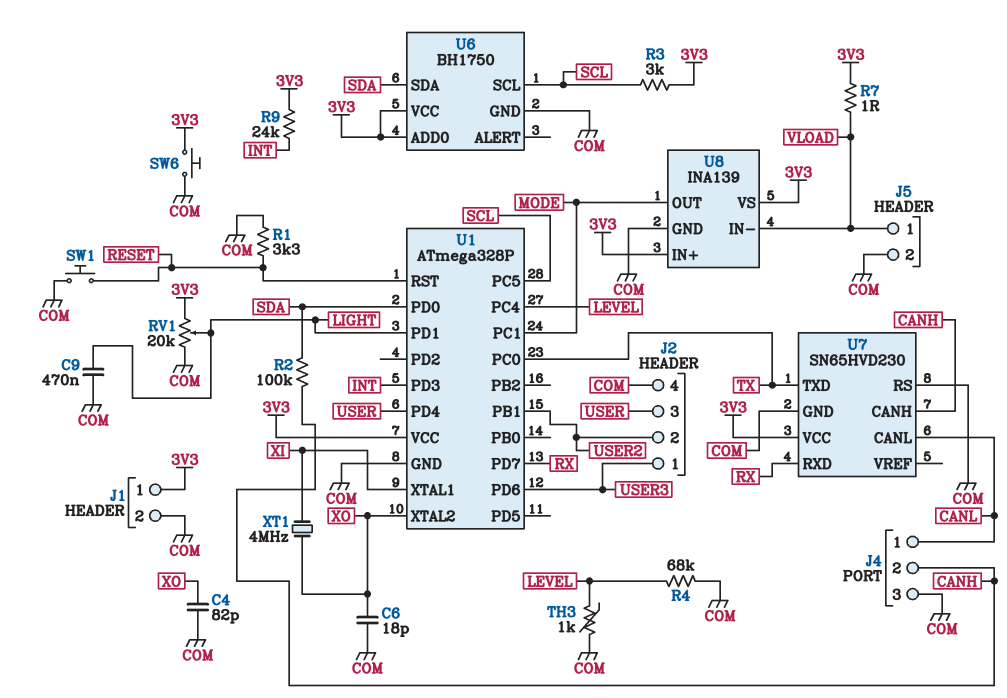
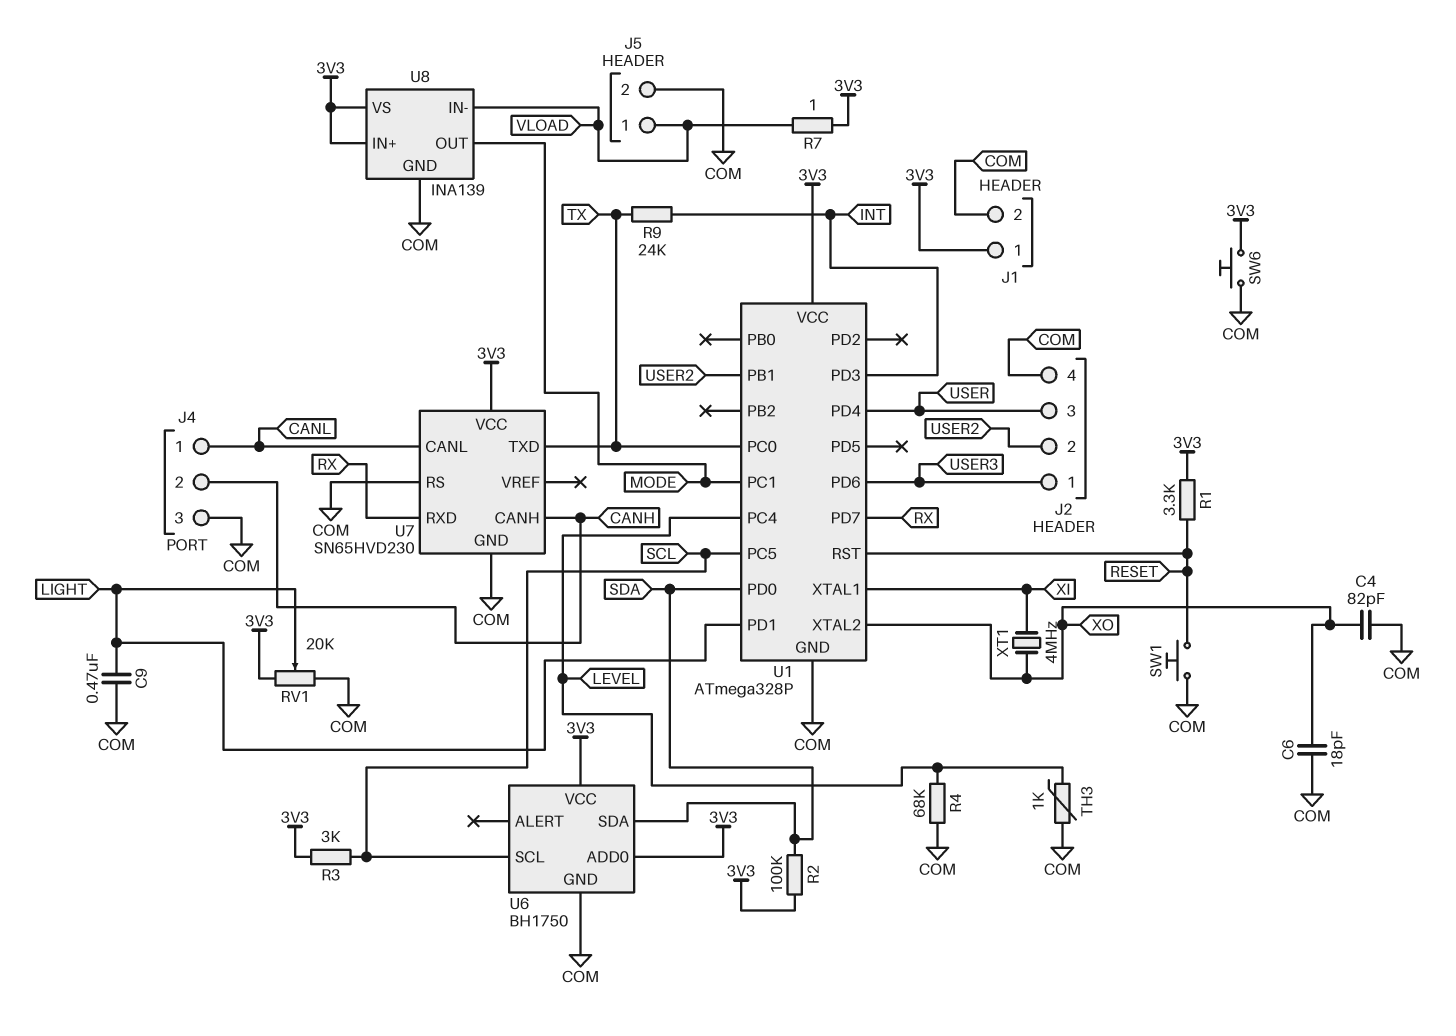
R1: 3.3k (COM, RESET) -> 3.3k (3V3, RESET)
R2: 100k (CANH, SDA) -> 100k (3V3, SDA)
R9: 24k (3V3, INT) -> 24k (INT, TX)

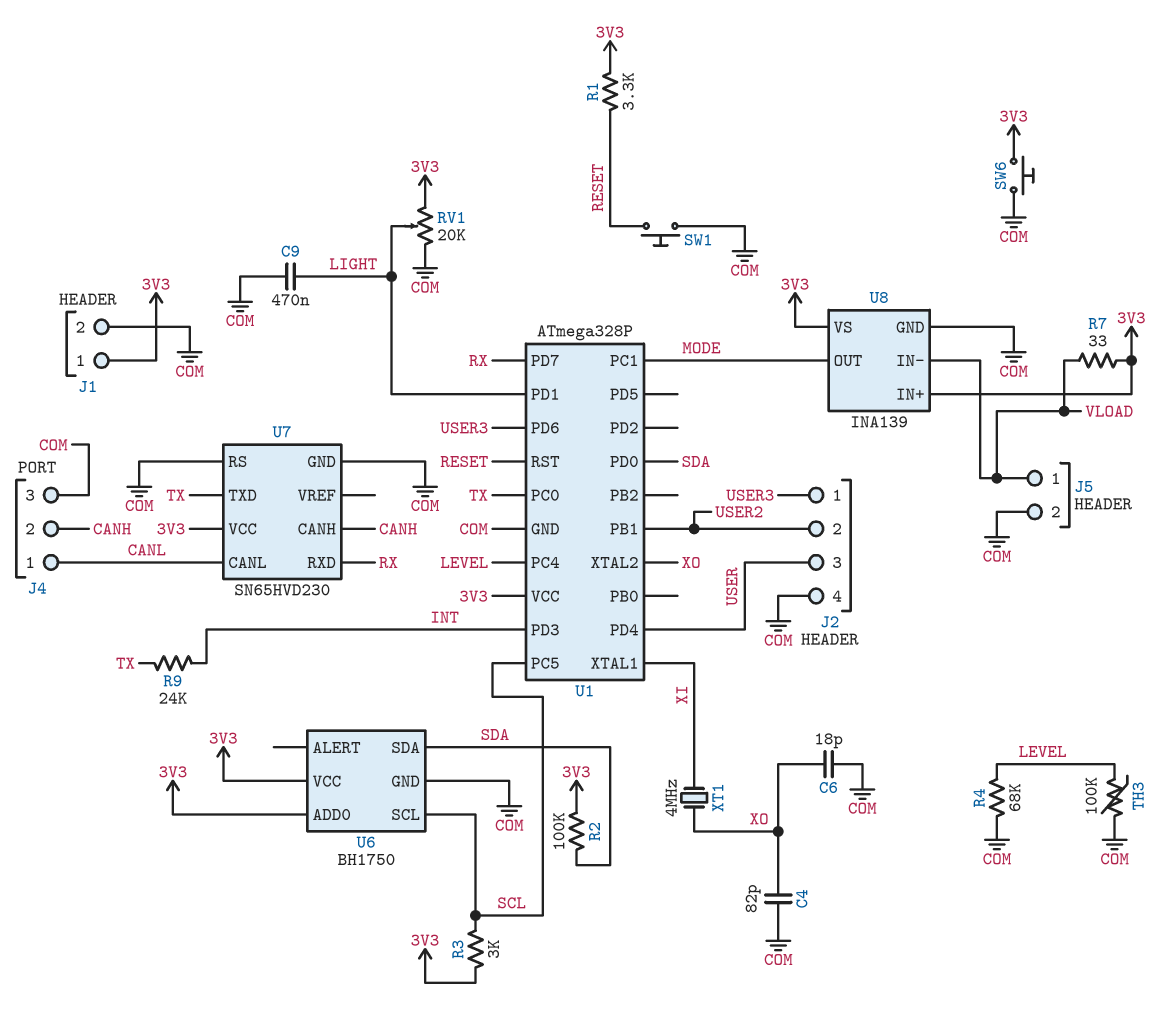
R7: 1 (3V3, VLOAD) -> 33 (3V3, VLOAD)
TH3: 1k (COM, LEVEL) -> 100k (COM, LEVEL)

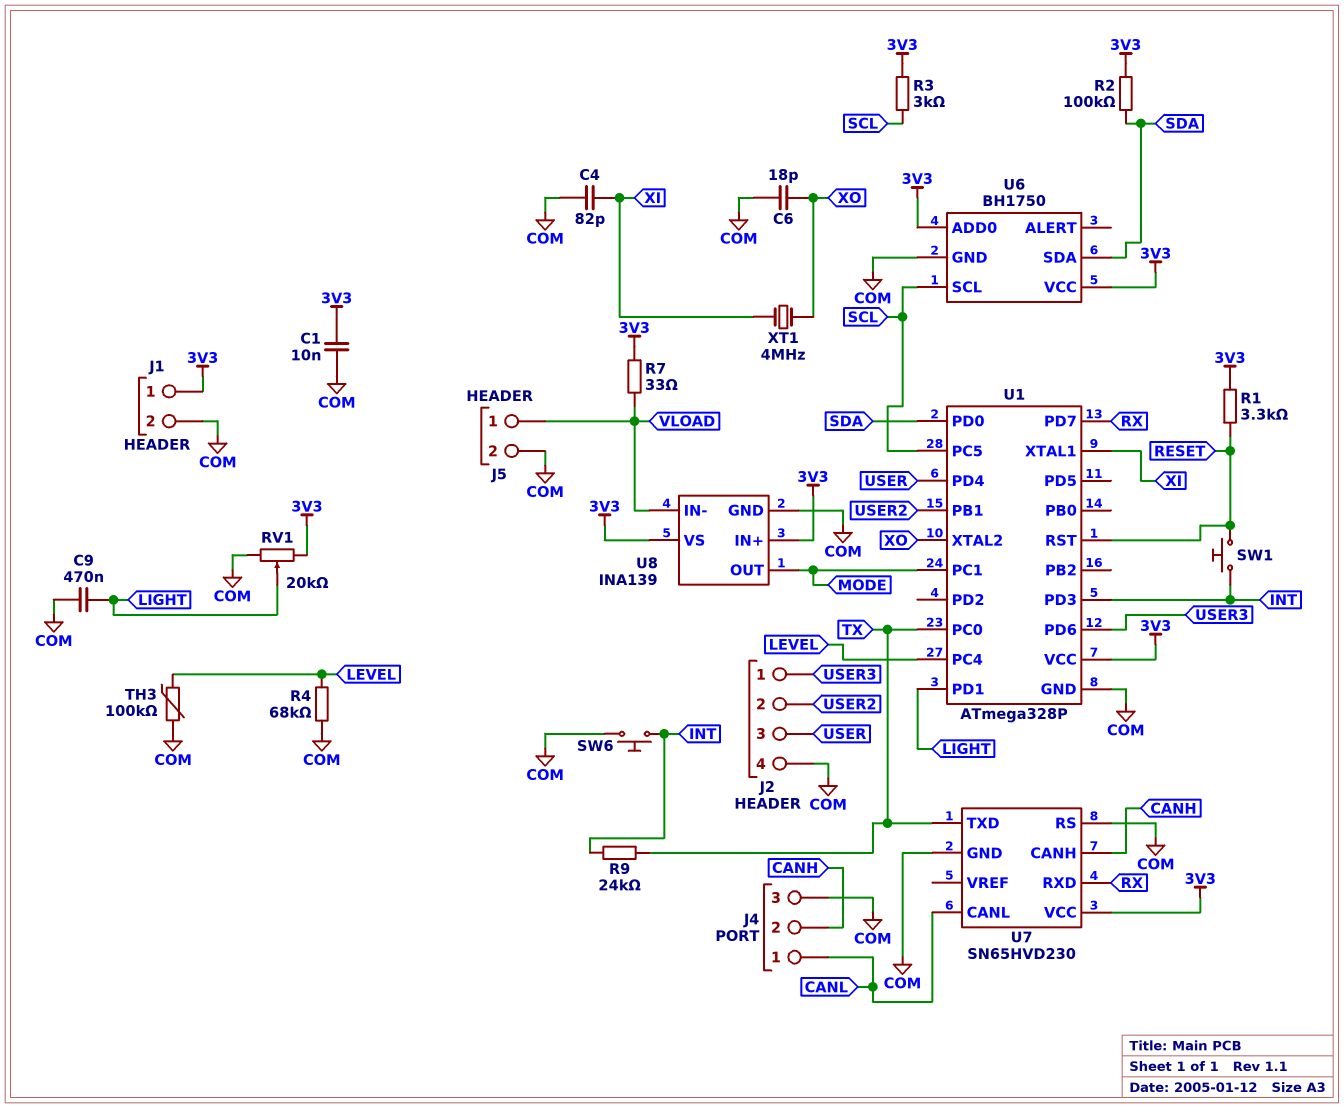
C1: none -> 10nF (3V3, COM)
C4: 82pF (COM, XO) -> 82pF (COM, XI)
SW1: button (COM, RESET) -> button (INT, RESET)
SW6: button (3V3, COM) -> button (COM, INT)

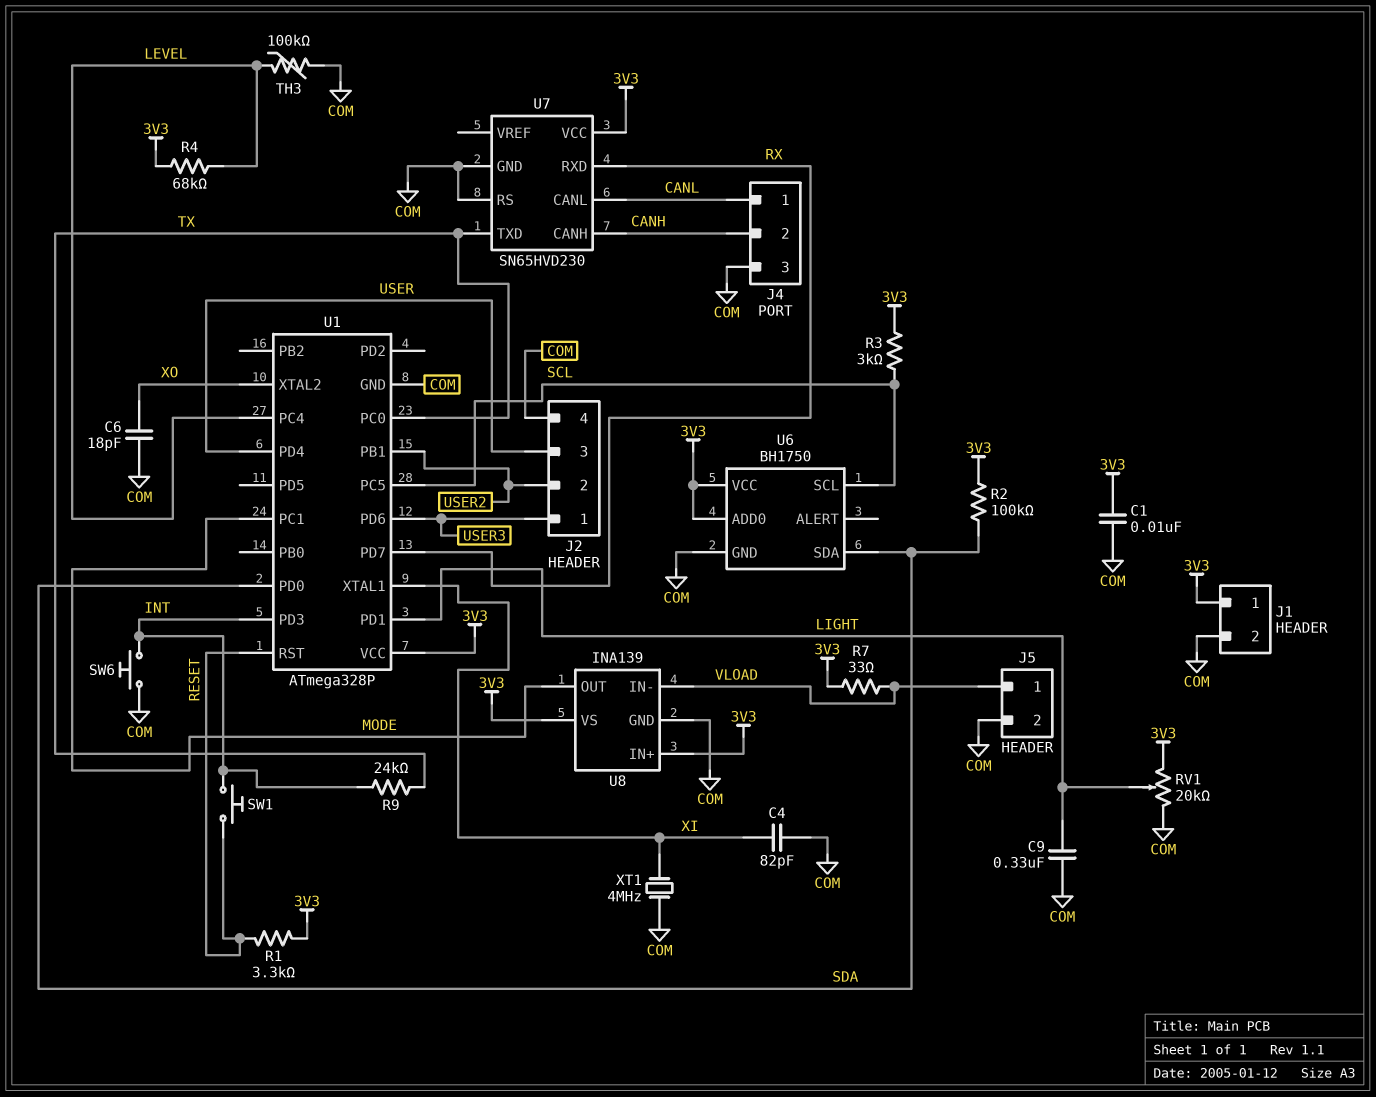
C9: 470nF (COM, LIGHT) -> 330nF (COM, LIGHT)
R4: 68k (COM, LEVEL) -> 68k (3V3, LEVEL)
XT1: 4MHz (XI, XO) -> 4MHz (COM, XI)

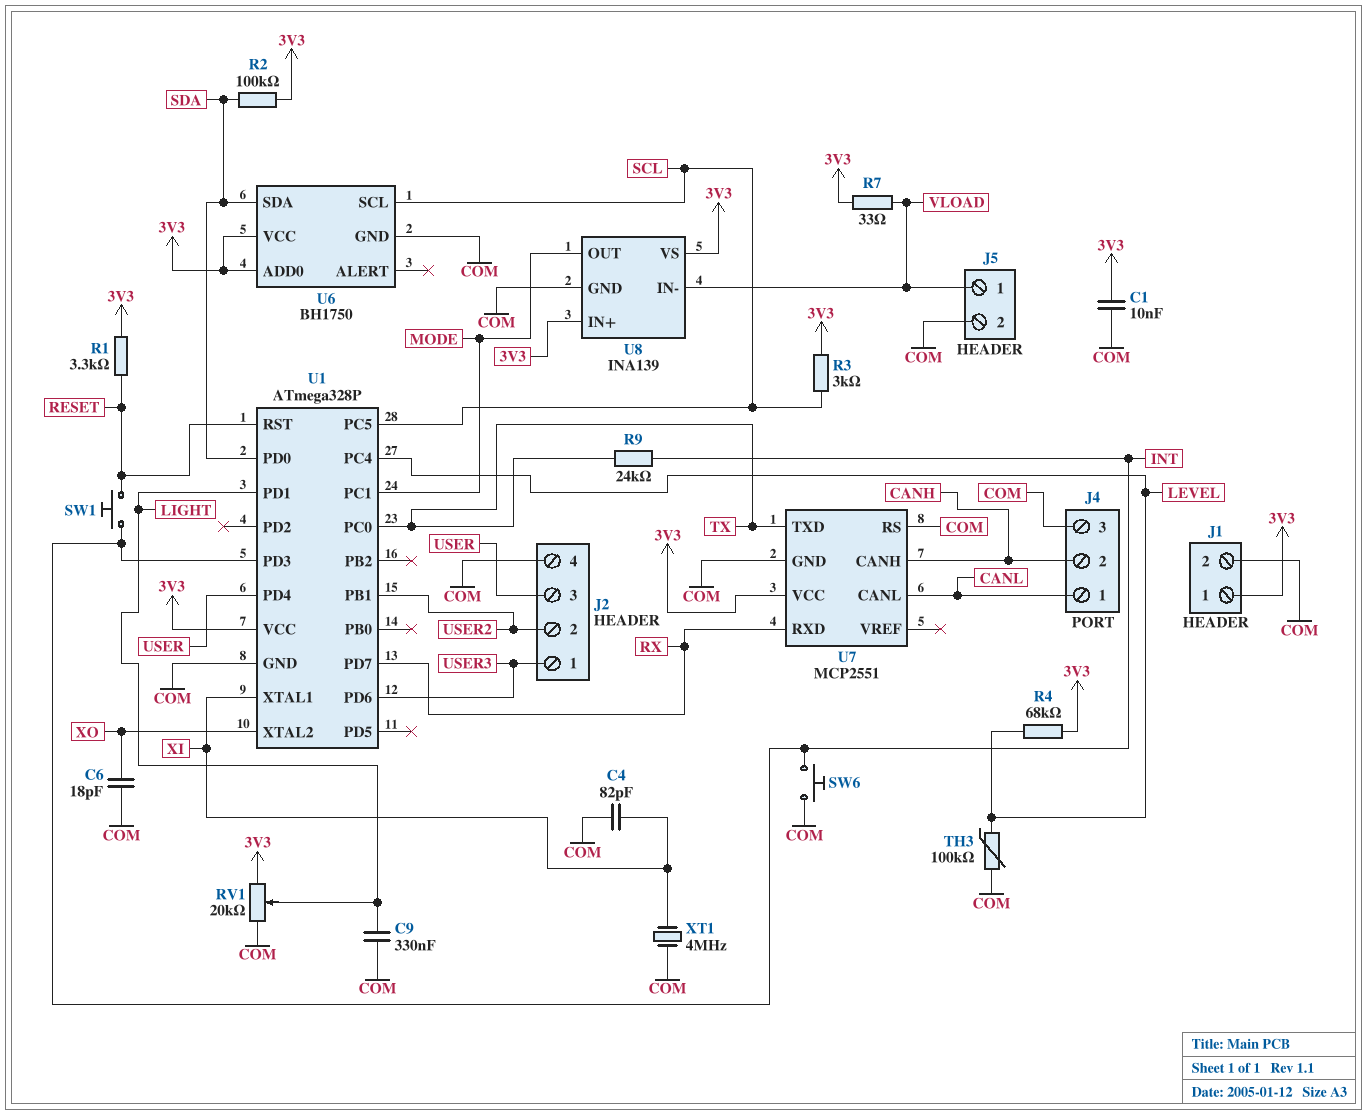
U7: SN65HVD230 -> MCP2551

